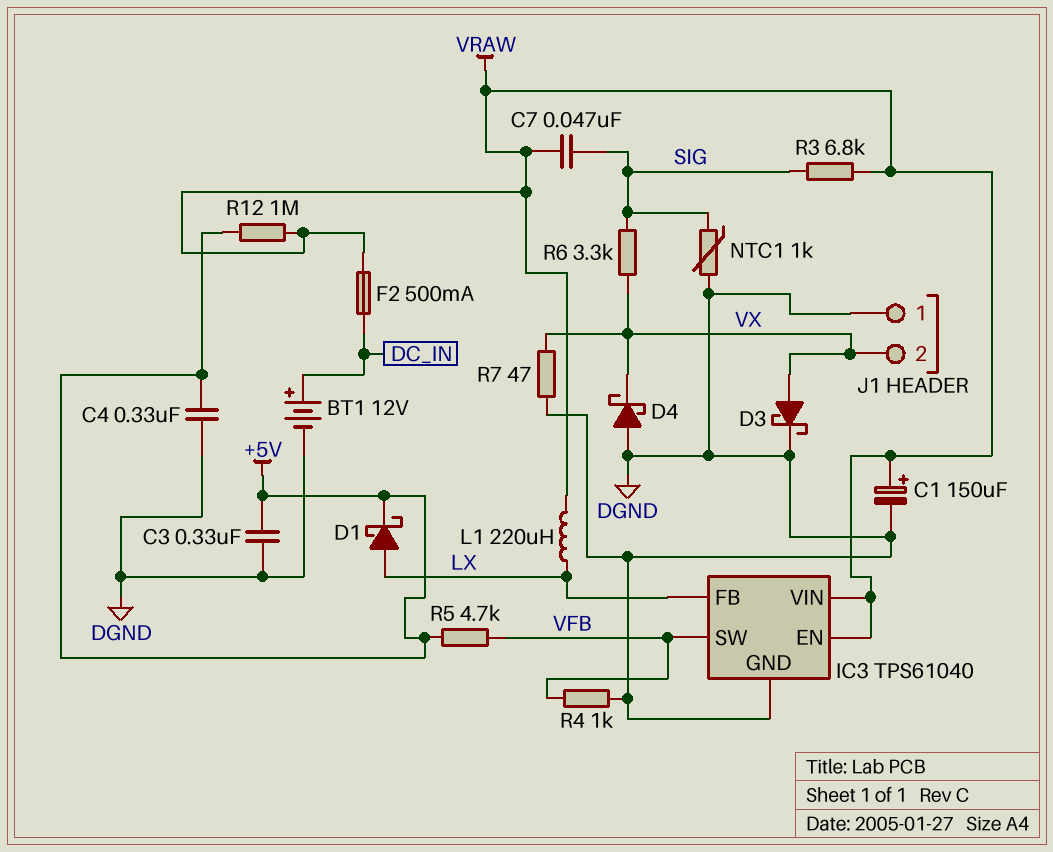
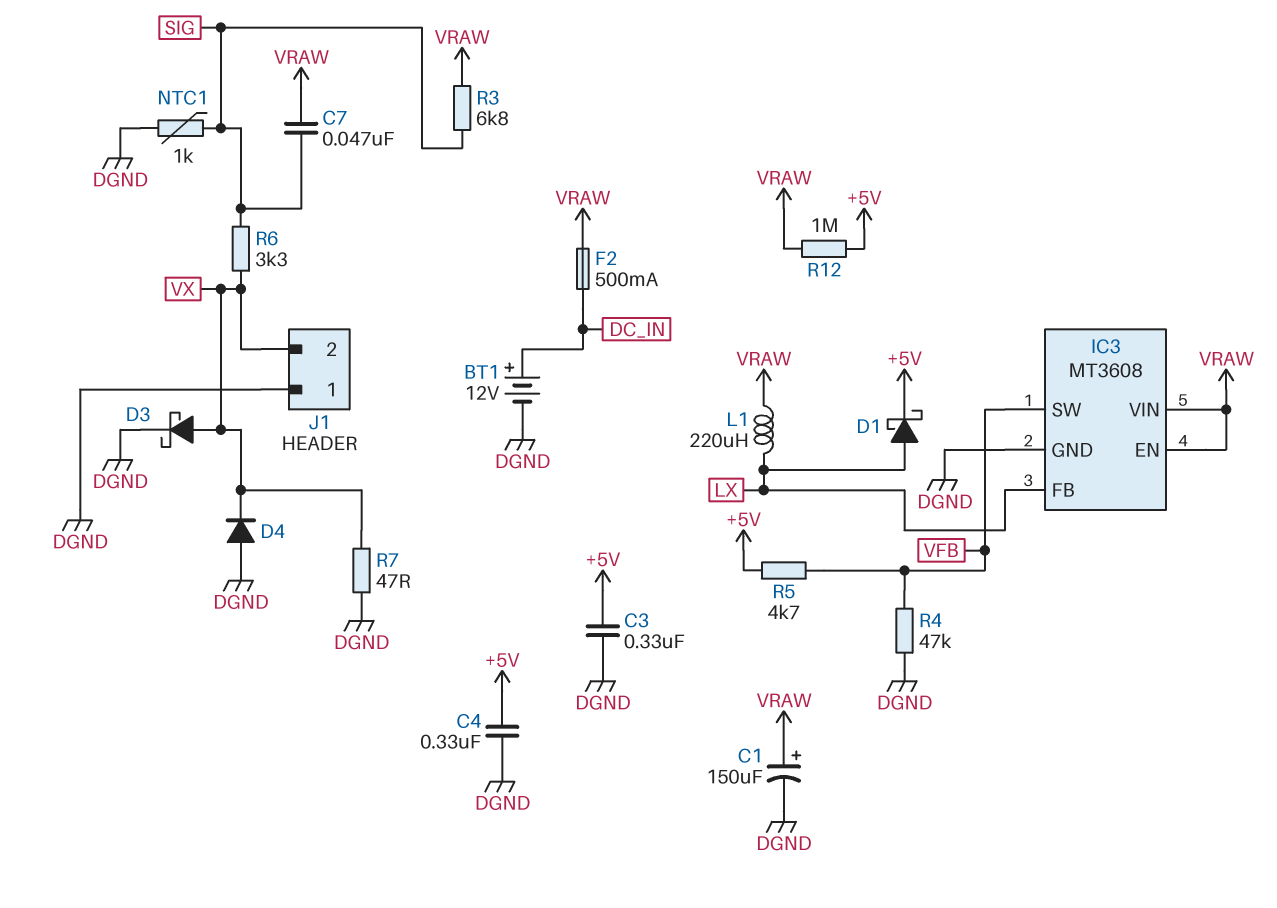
D4: schottky (A DGND, K VX) -> diode (A DGND, K VX)
IC3: TPS61040 -> MT3608
R4: 1k (DGND, VFB) -> 47k (DGND, VFB)

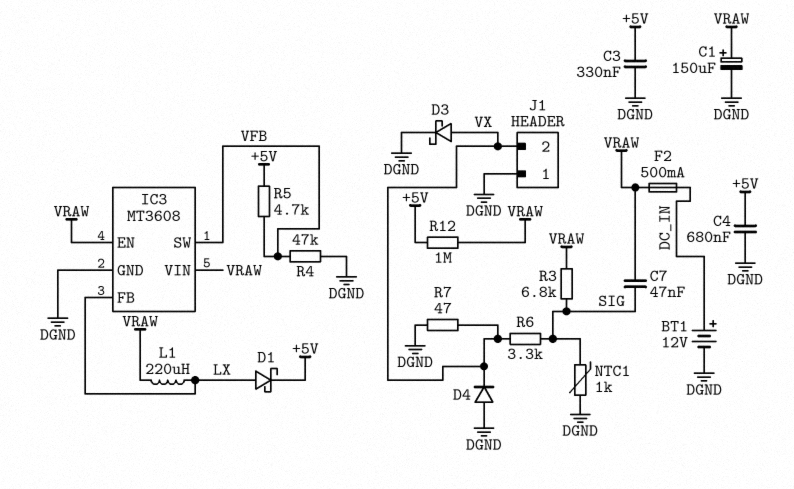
C4: 330nF (+5V, DGND) -> 680nF (+5V, DGND)

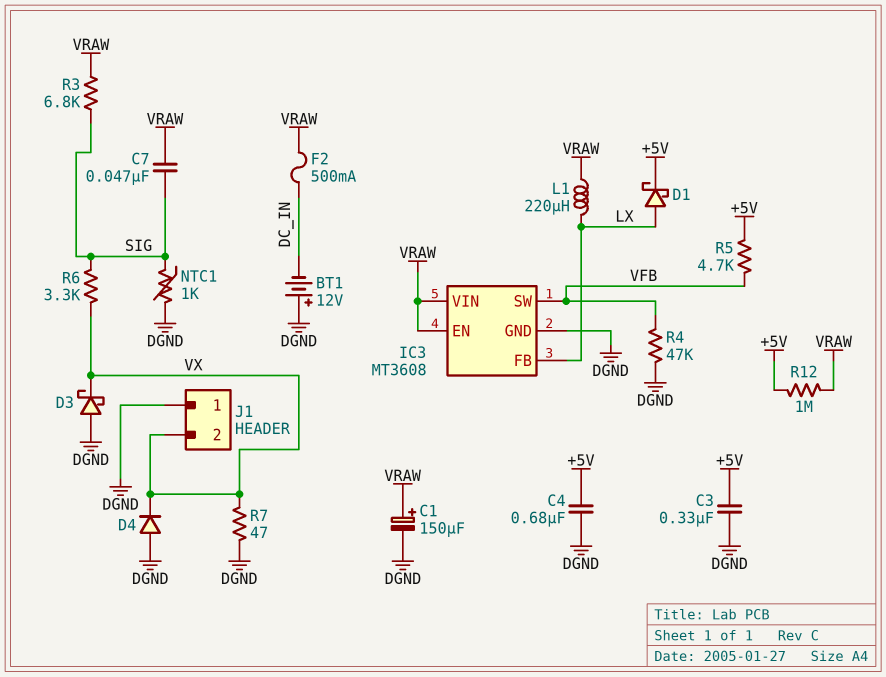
BT1: 12V (plus DC_IN, minus DGND) -> 12V (plus DGND, minus DC_IN)
D3: schottky (A VX, K DGND) -> schottky (A DGND, K VX)

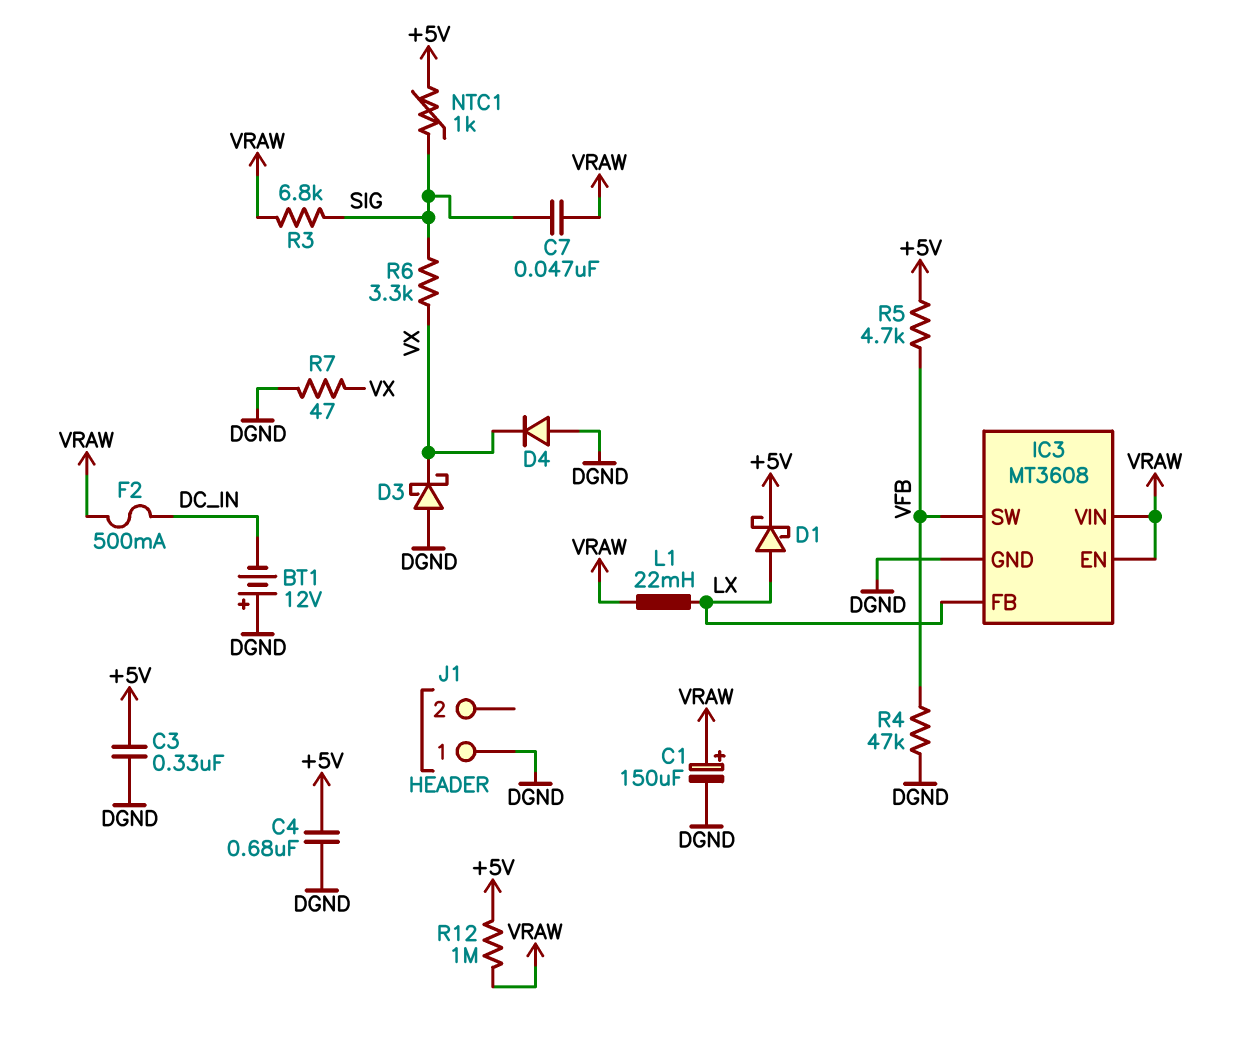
J1 pin 2: VX -> none
L1: 220uH (LX, VRAW) -> 22mH (LX, VRAW)
NTC1: 1k (DGND, SIG) -> 1k (+5V, SIG)

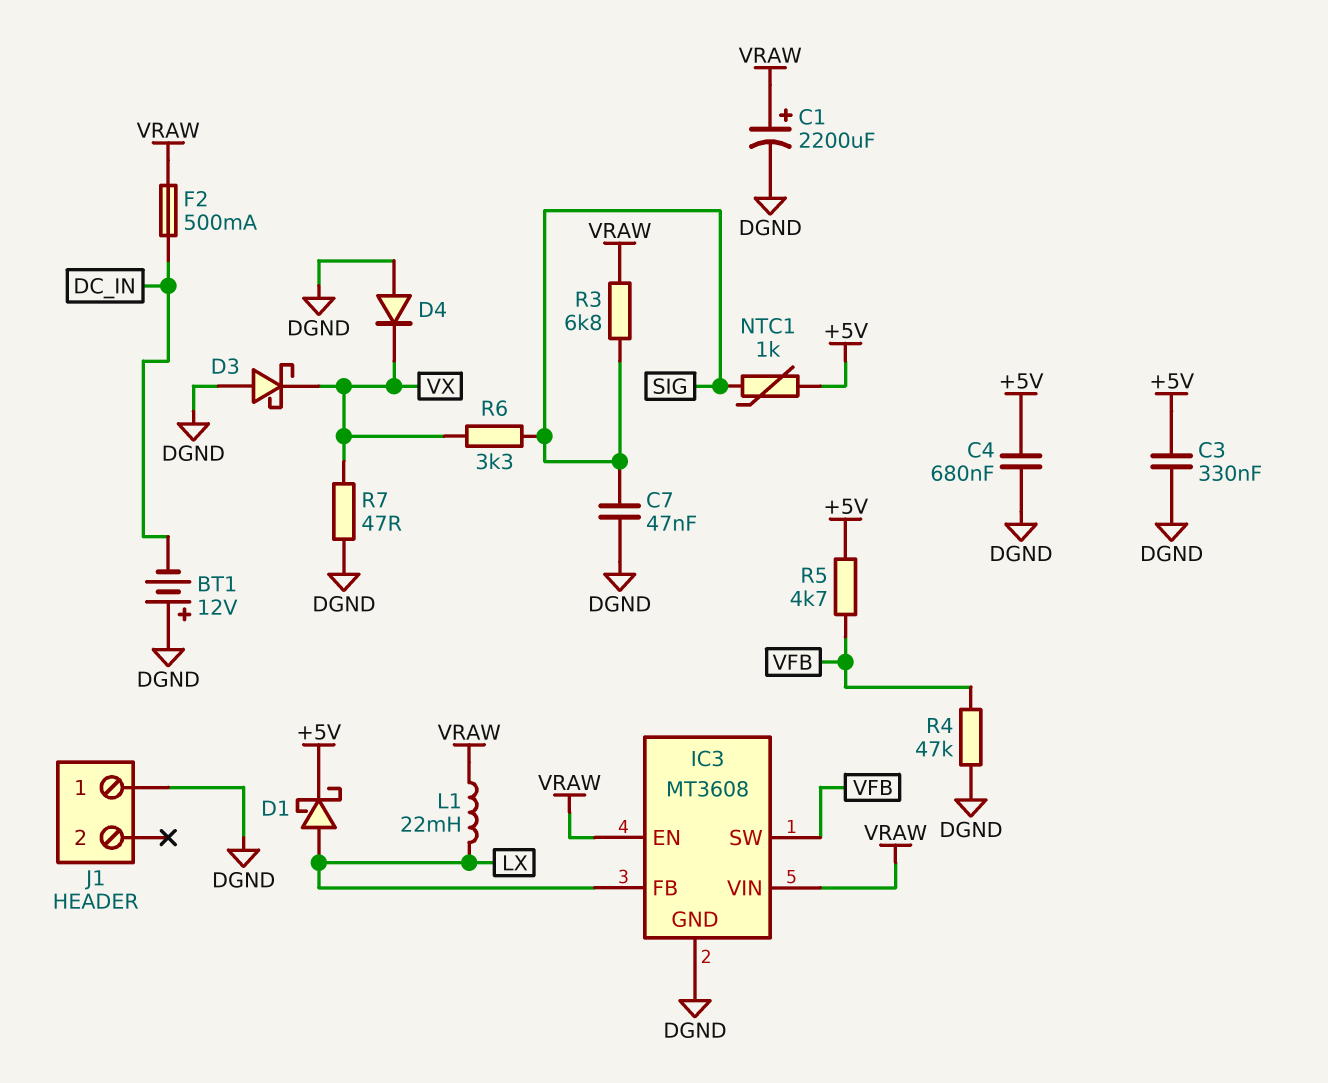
C1: 150uF (plus VRAW, minus DGND) -> 2200uF (plus VRAW, minus DGND)
C7: 47nF (SIG, VRAW) -> 47nF (DGND, SIG)
R12: 1M (+5V, VRAW) -> none

